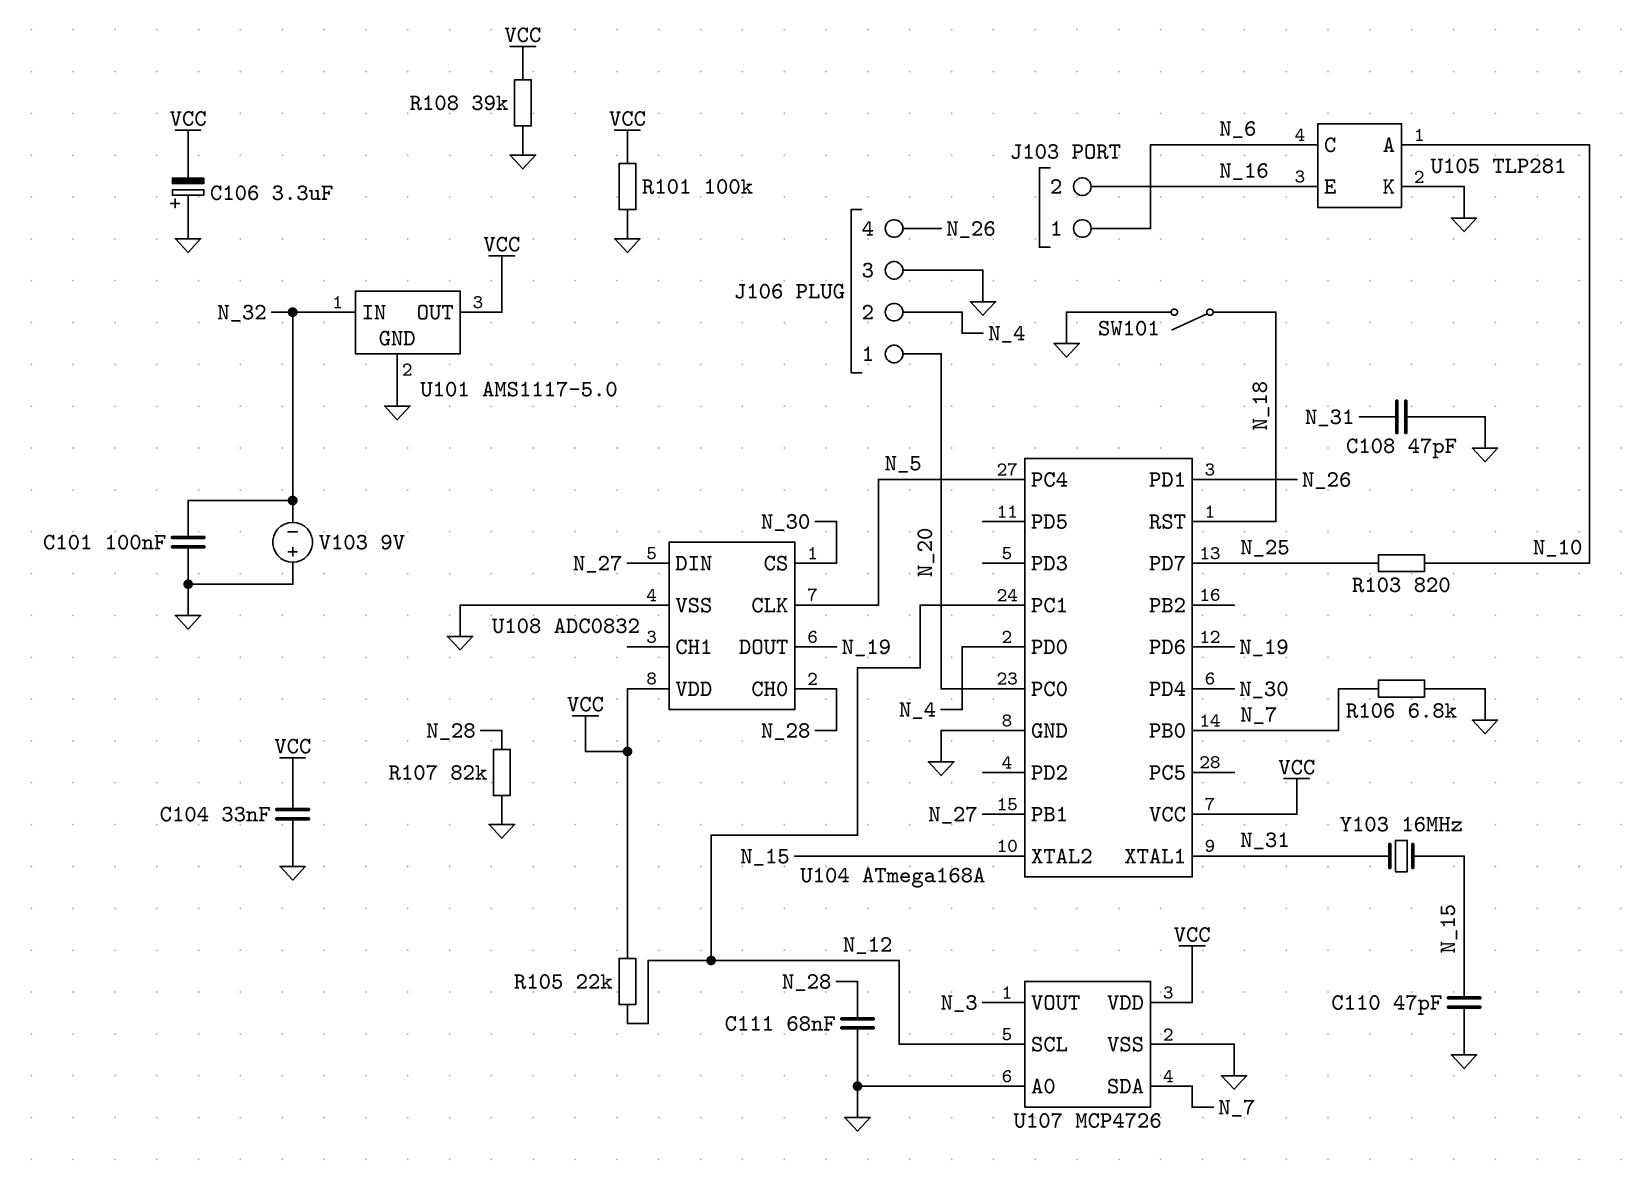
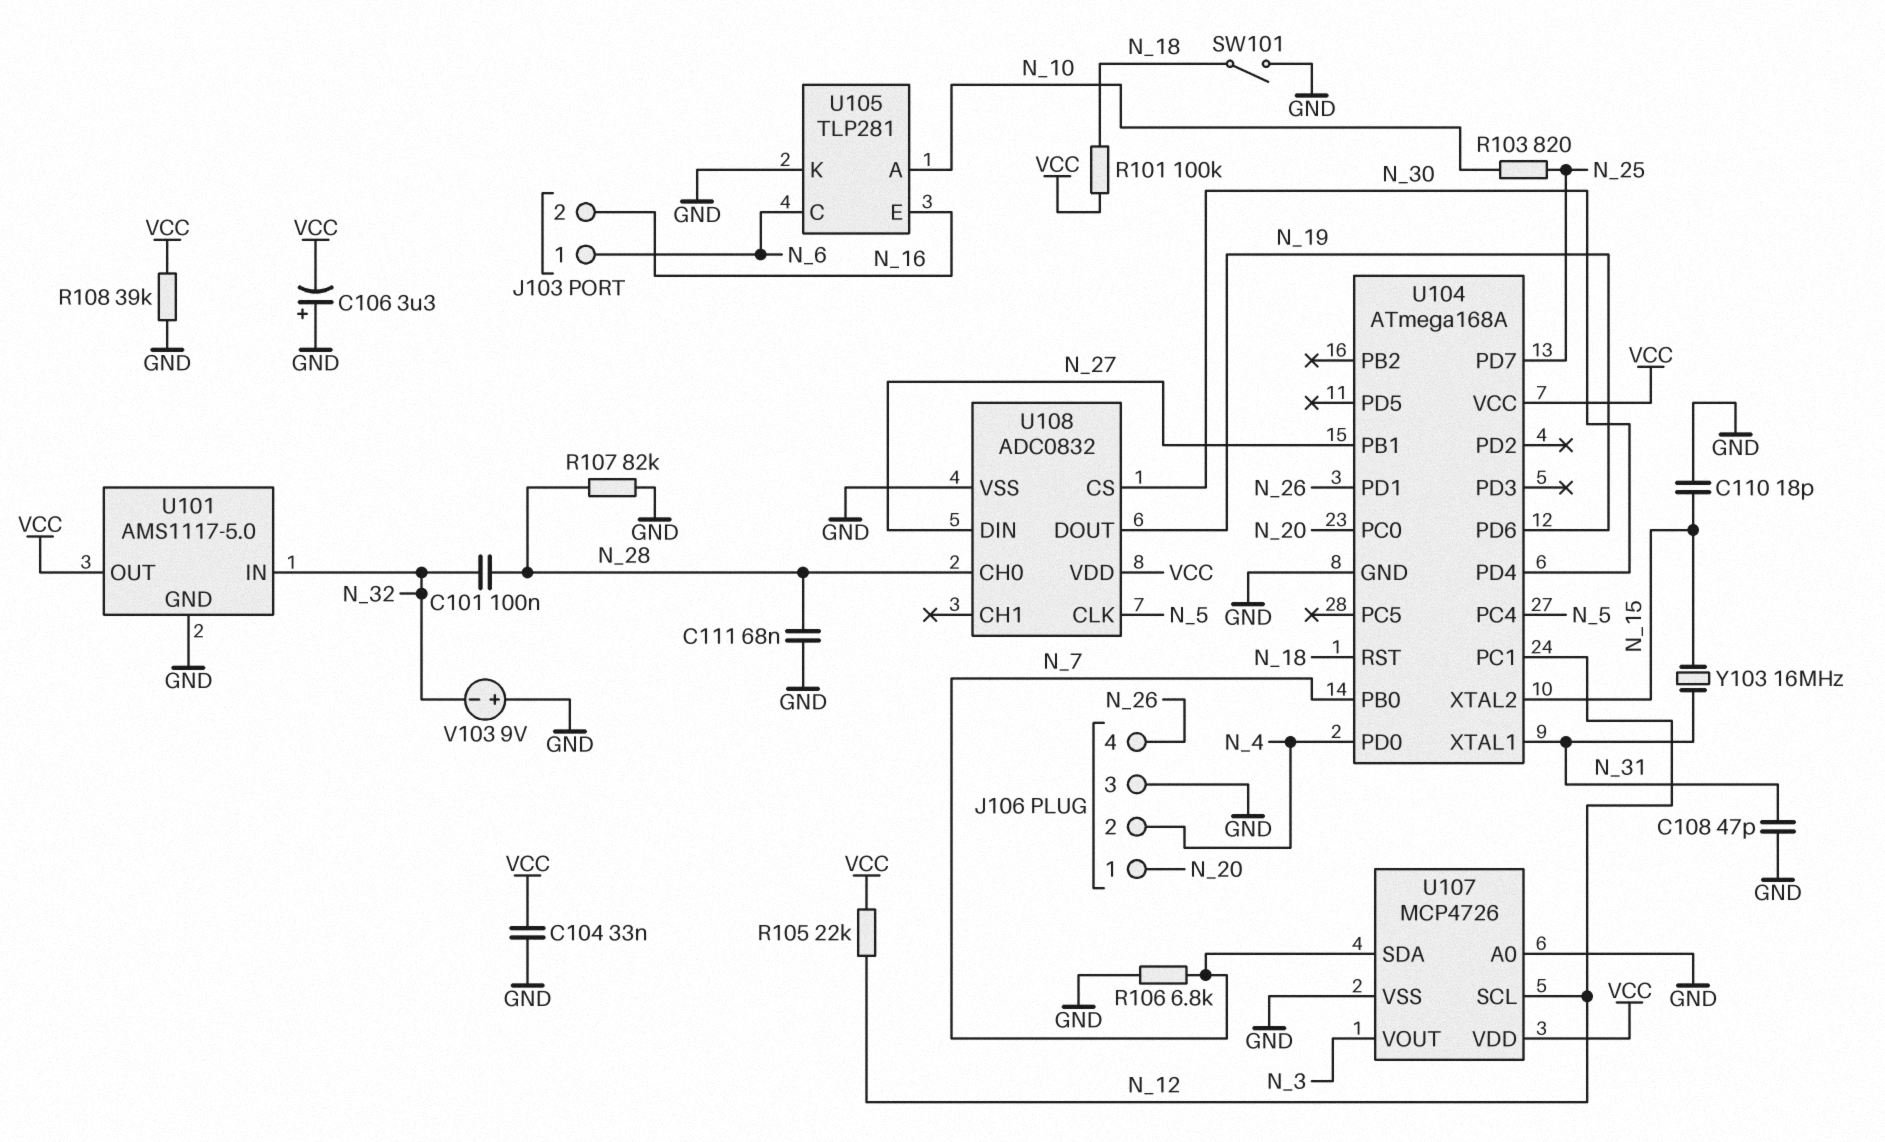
C101: 100nF (GND, N_32) -> 100nF (N_28, N_32)
C110: 47pF (GND, N_15) -> 18pF (GND, N_15)
R101: 100k (GND, VCC) -> 100k (N_18, VCC)

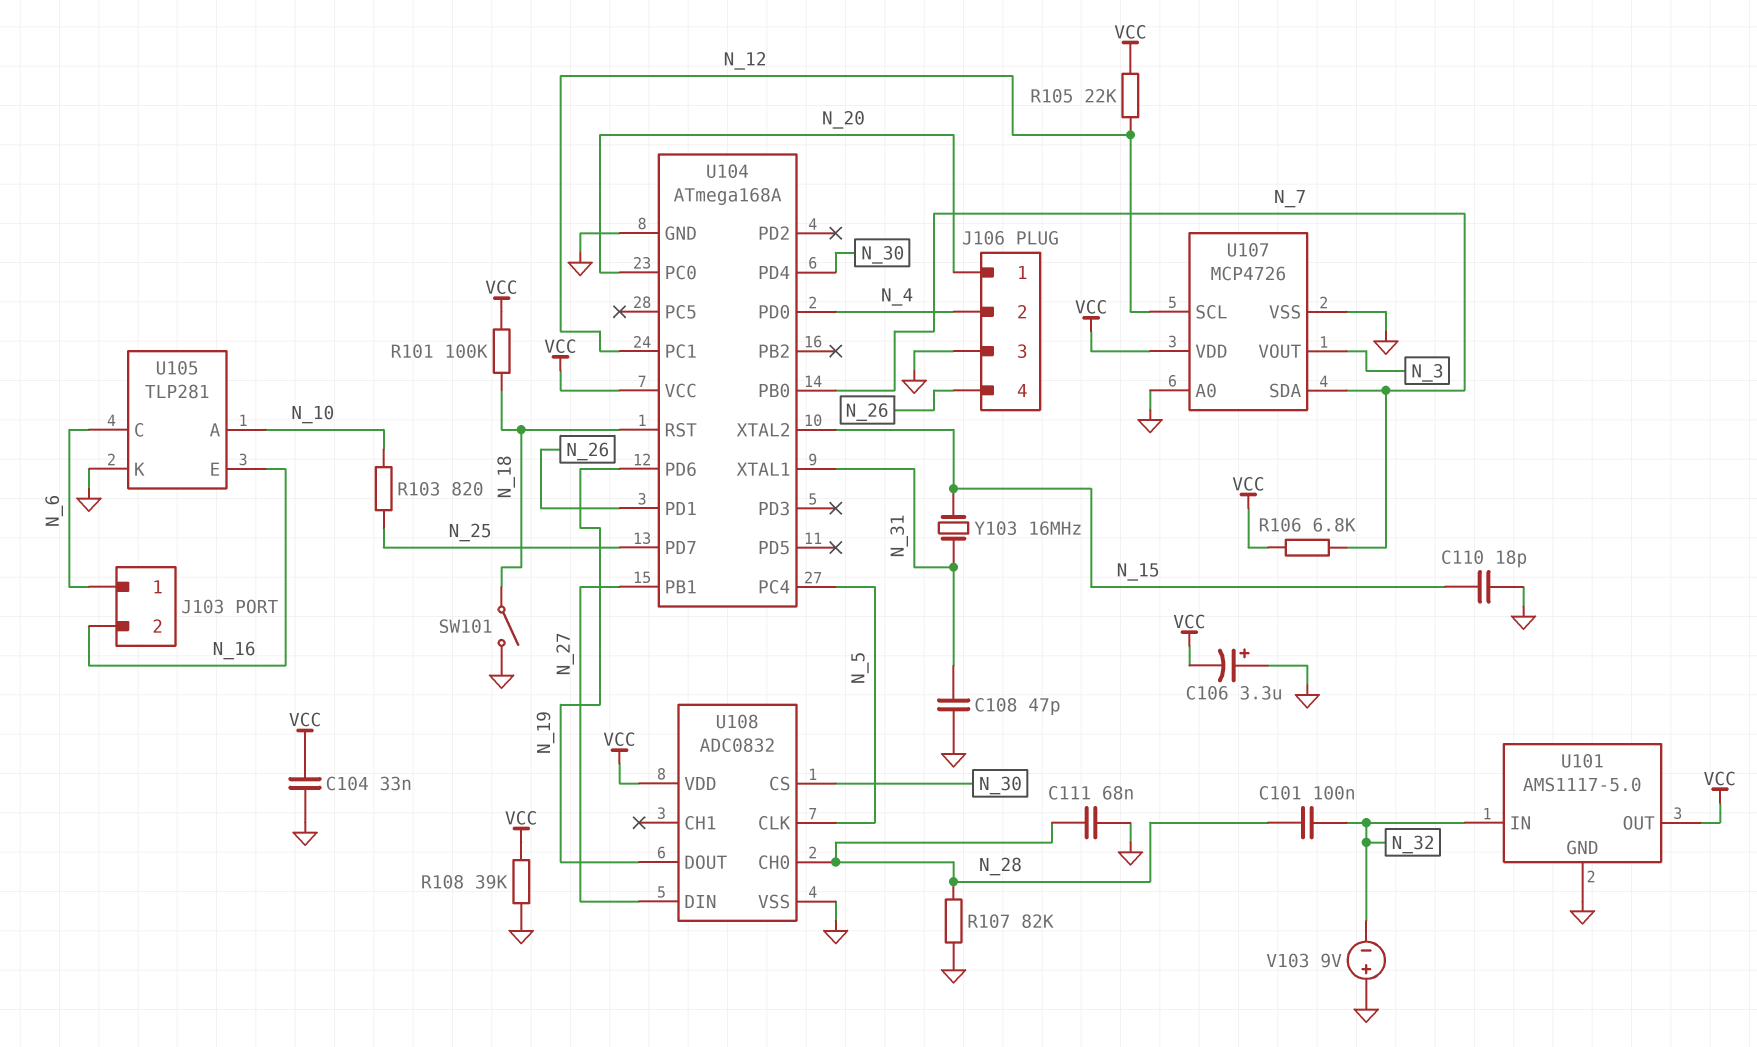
R106: 6.8k (GND, N_7) -> 6.8k (N_7, VCC)

